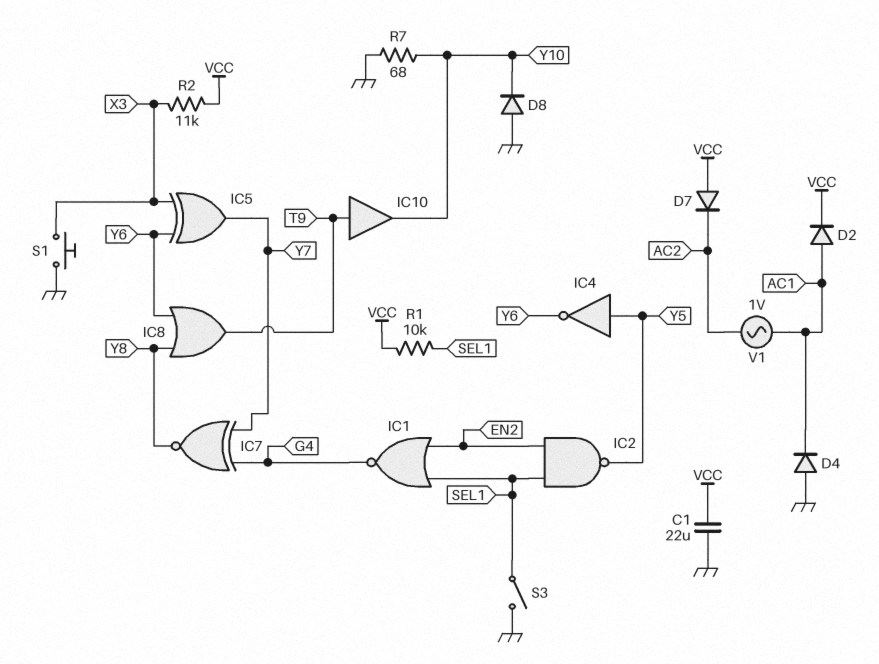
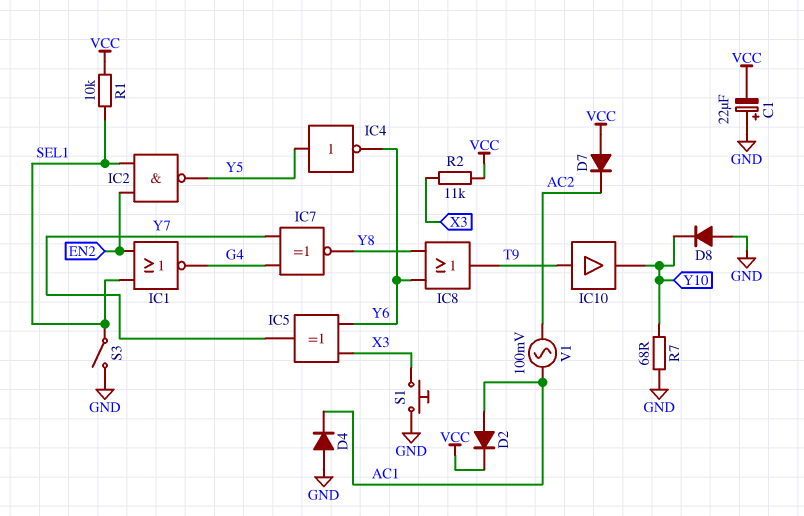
C1: 22uF (GND, VCC) -> 22uF (plus GND, minus VCC)
V1: AC 1V (AC1, AC2) -> AC 100mV (AC1, AC2)

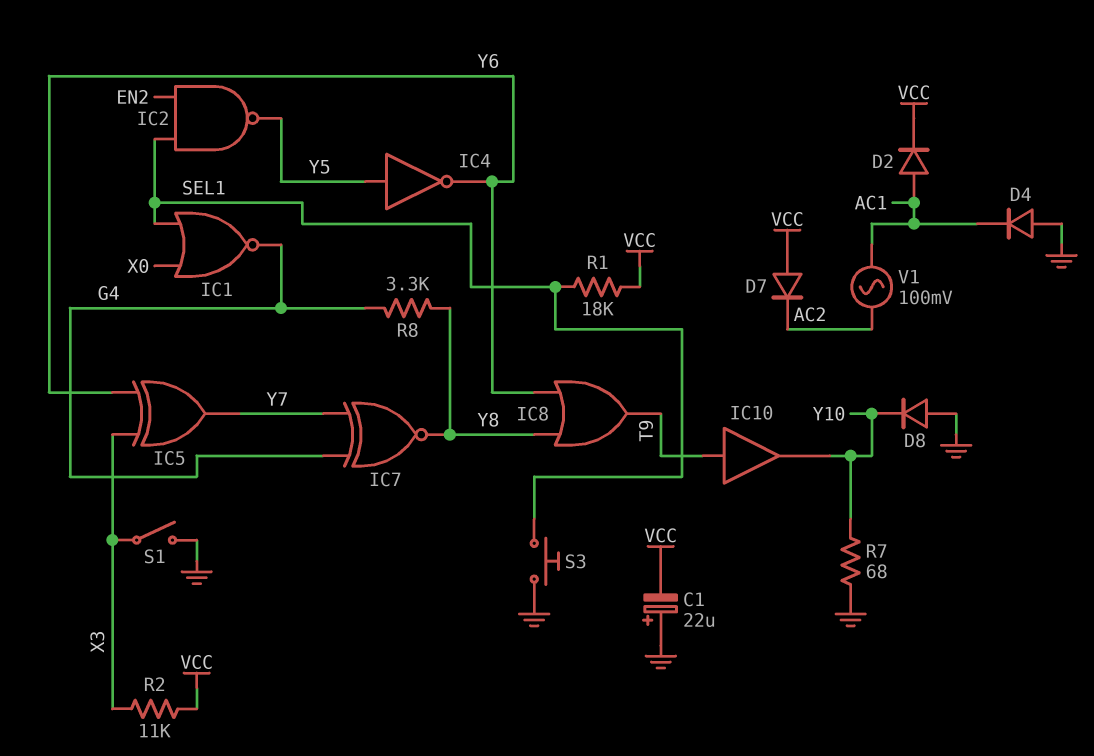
IC1: NOR (in EN2, in SEL1, out G4) -> NOR (in SEL1, in X0, out G4)
R1: 10k (SEL1, VCC) -> 18k (SEL1, VCC)
R8: none -> 3.3k (G4, Y8)
S1: button (GND, X3) -> switch (GND, X3)
S3: switch (GND, SEL1) -> button (GND, SEL1)

